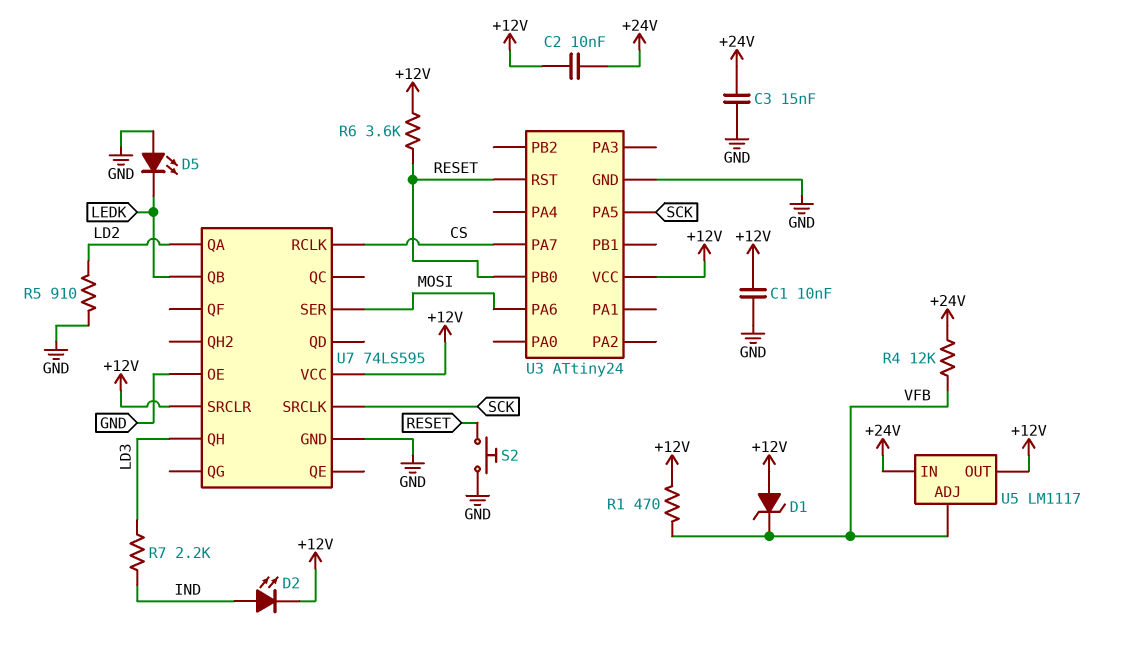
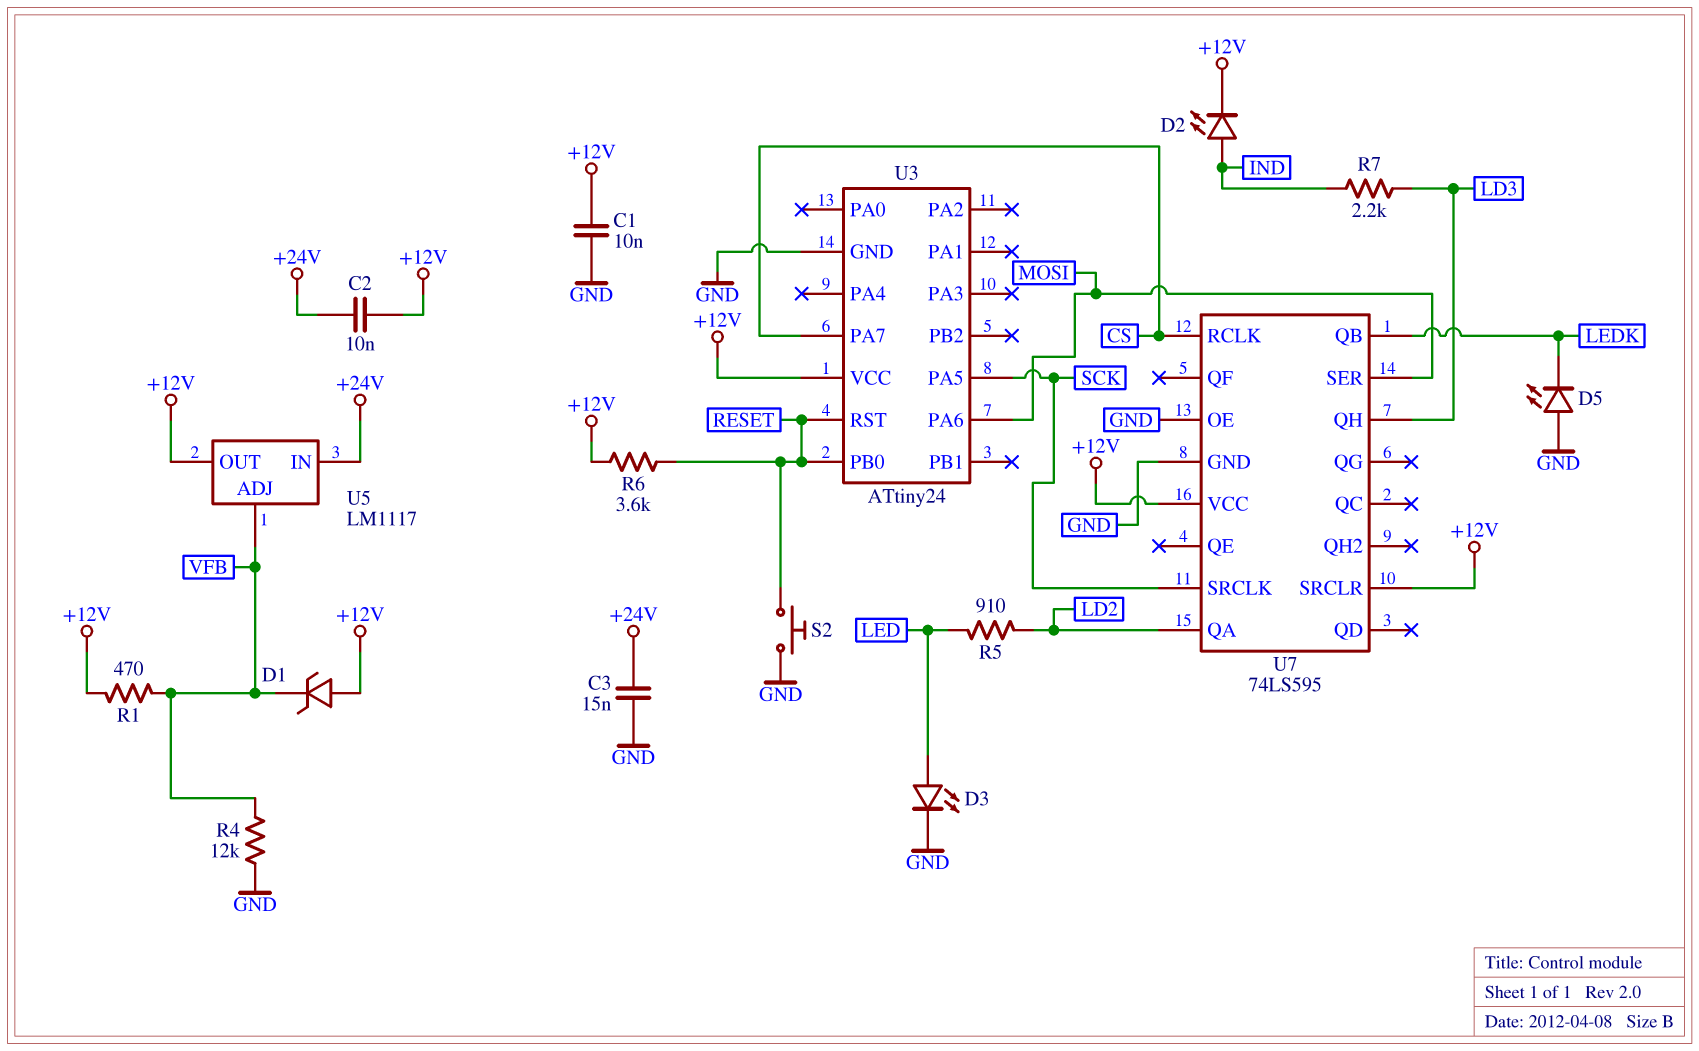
D3: none -> LED (A LED, K GND)
R4: 12k (+24V, VFB) -> 12k (GND, VFB)
R5: 910 (GND, LD2) -> 910 (LD2, LED)

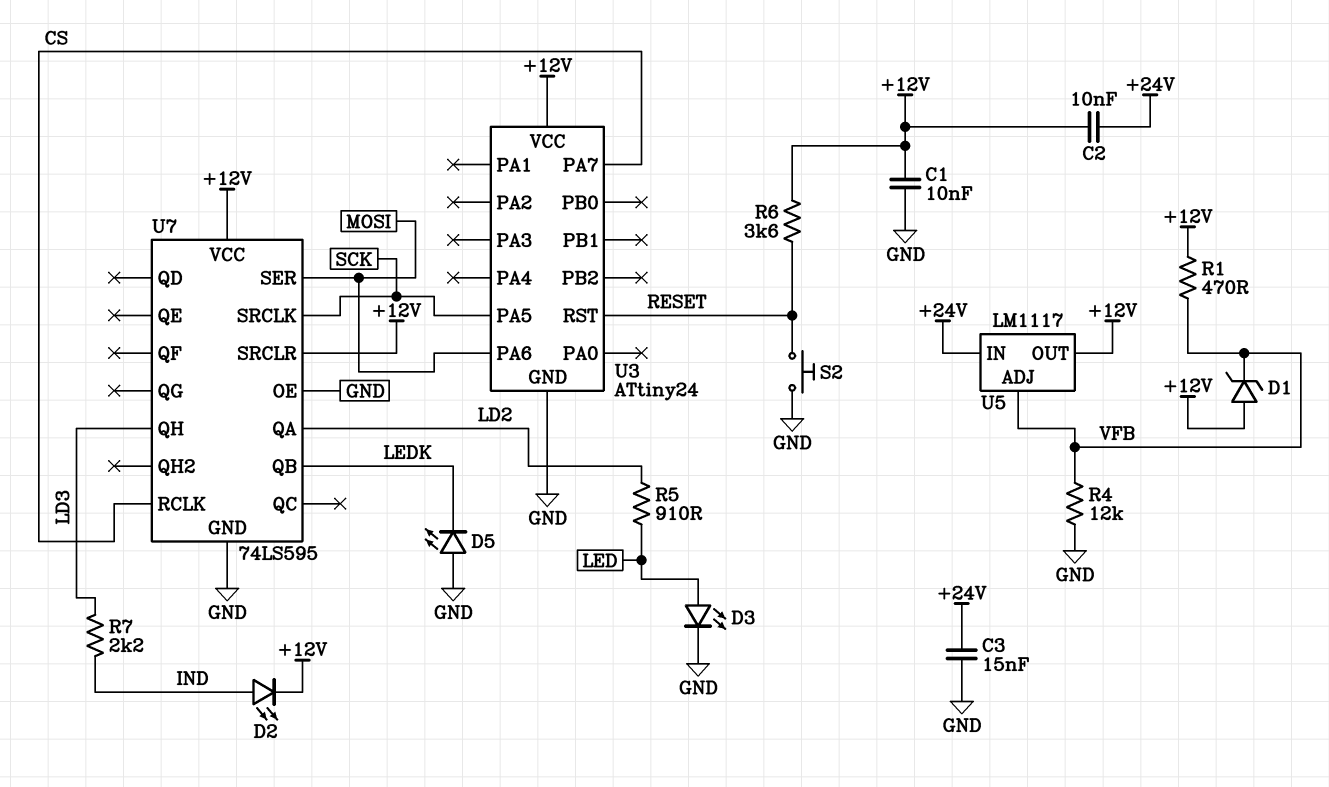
U3 pin PB0: RESET -> none

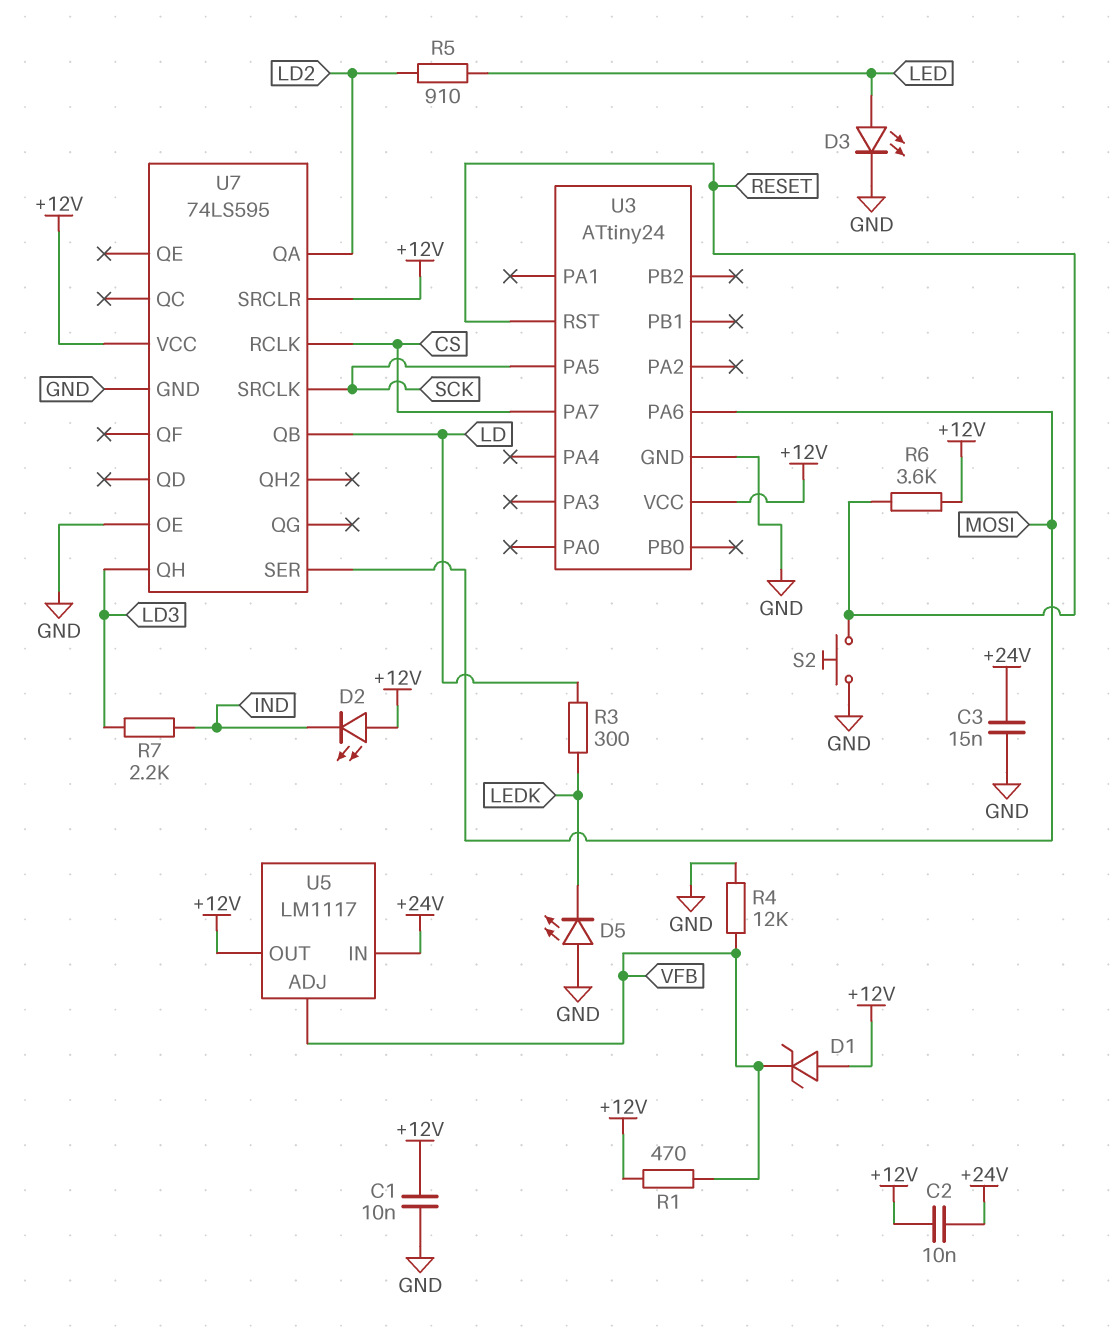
D2: LED (A IND, K +12V) -> LED (A +12V, K IND)
R3: none -> 300 (LD, LEDK)
U7 pin QB: LEDK -> LD

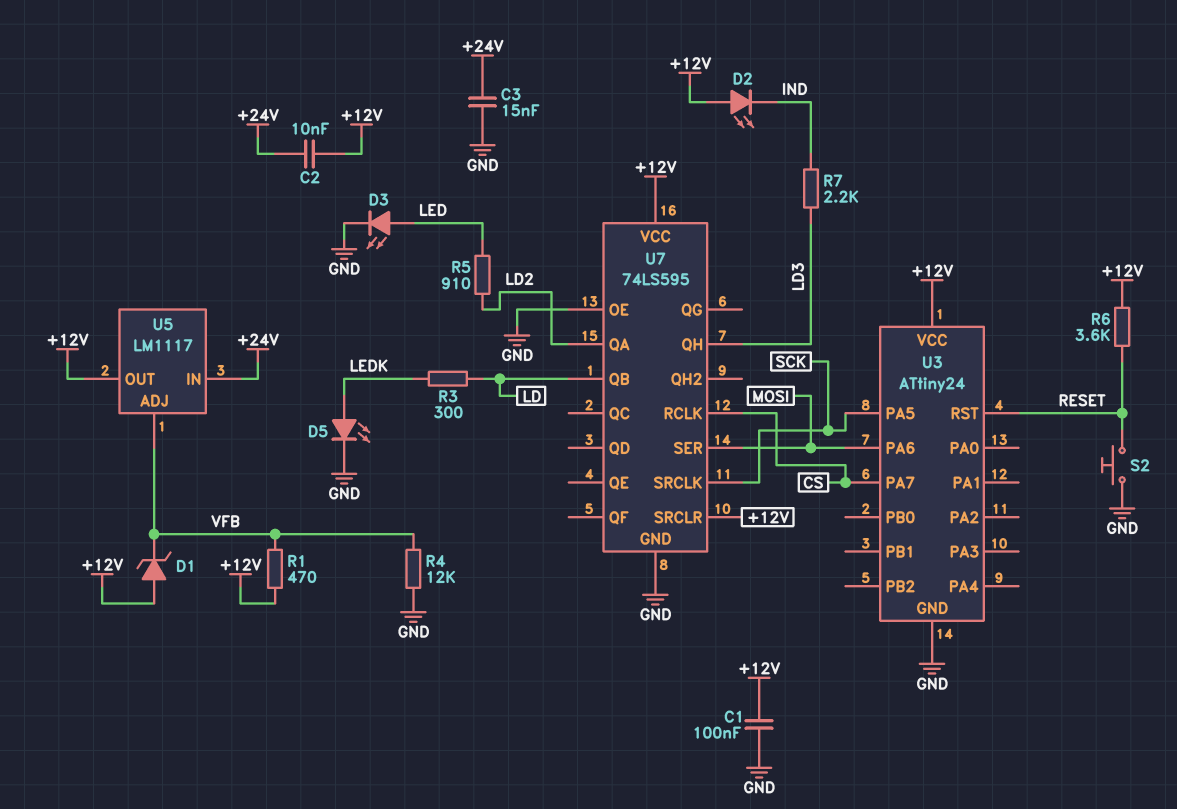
C1: 10nF (+12V, GND) -> 100nF (+12V, GND)
D5: LED (A GND, K LEDK) -> LED (A LEDK, K GND)

